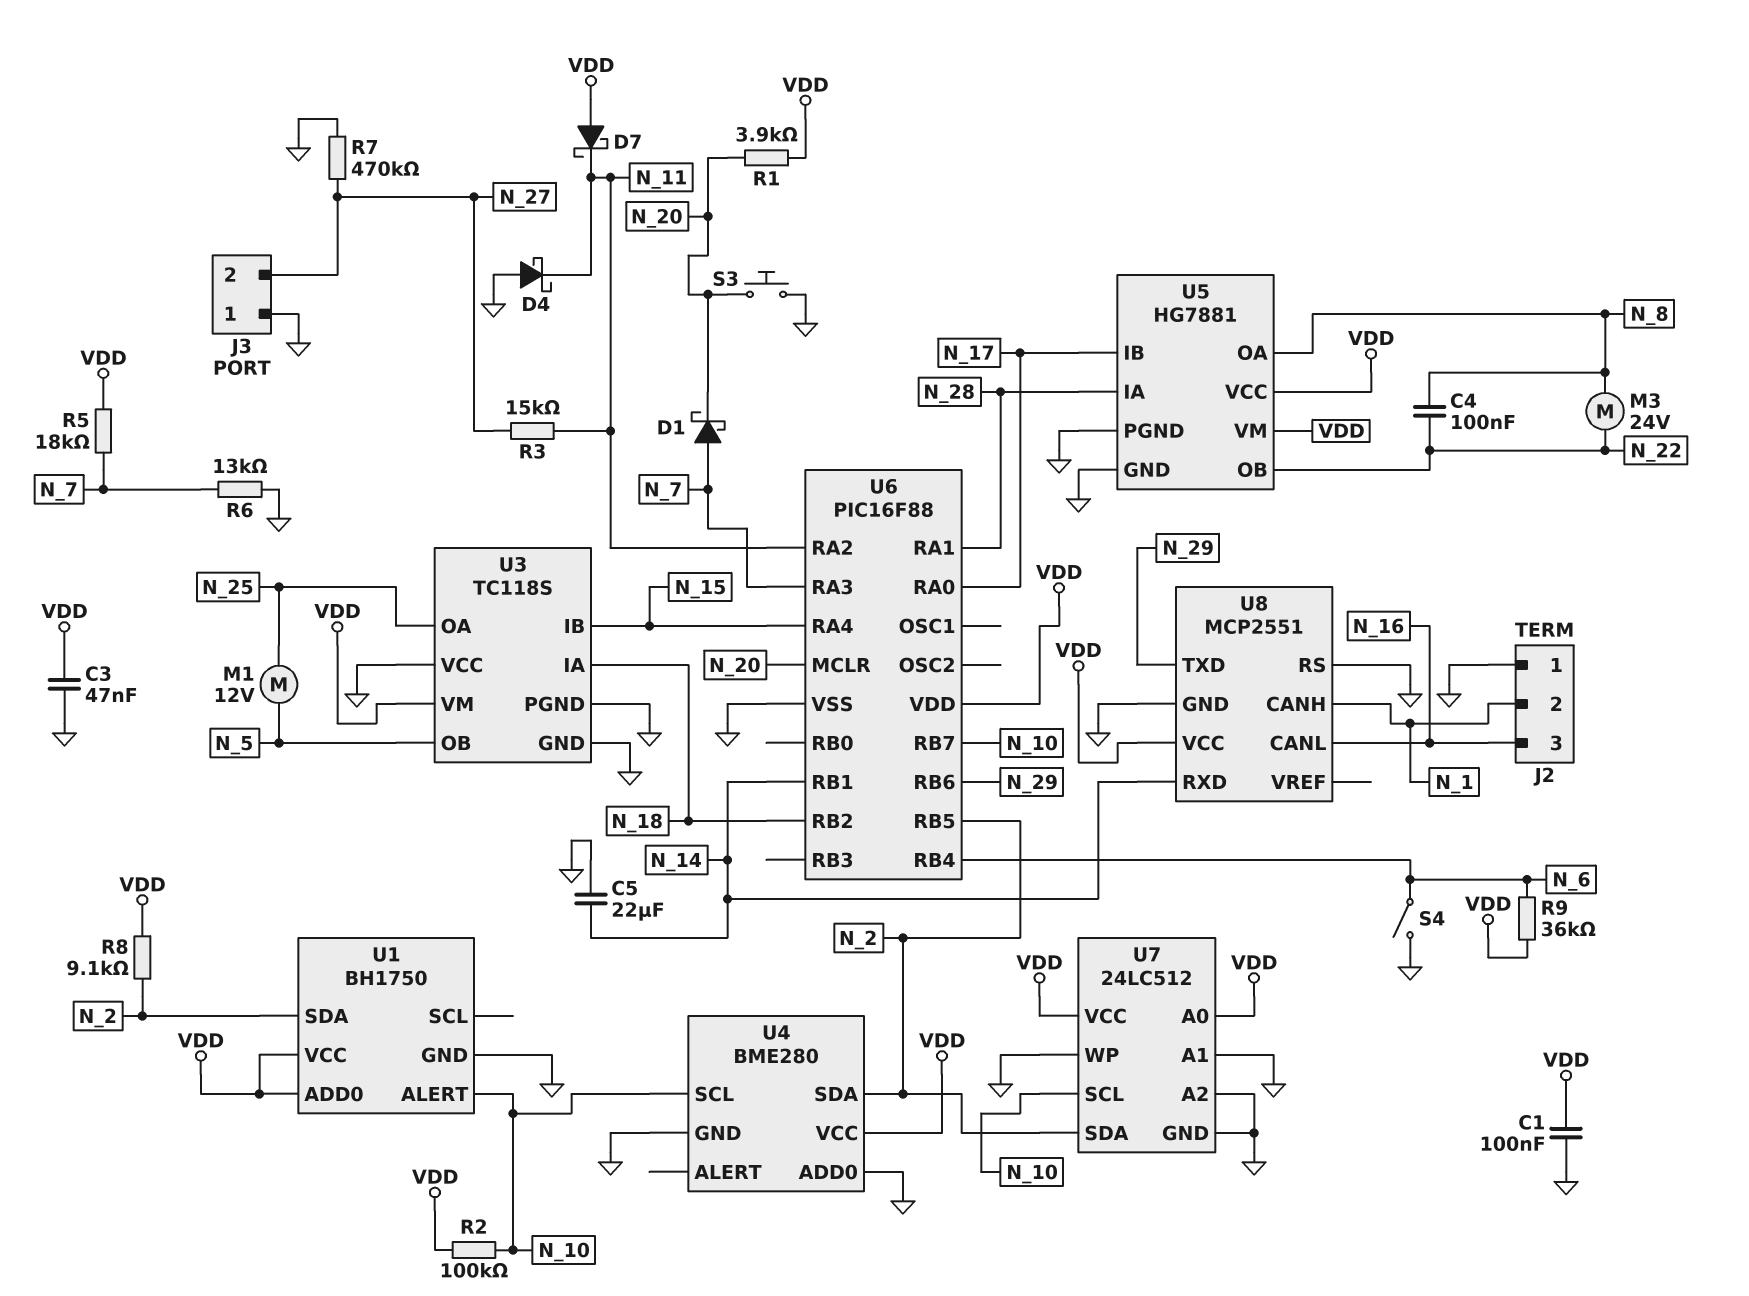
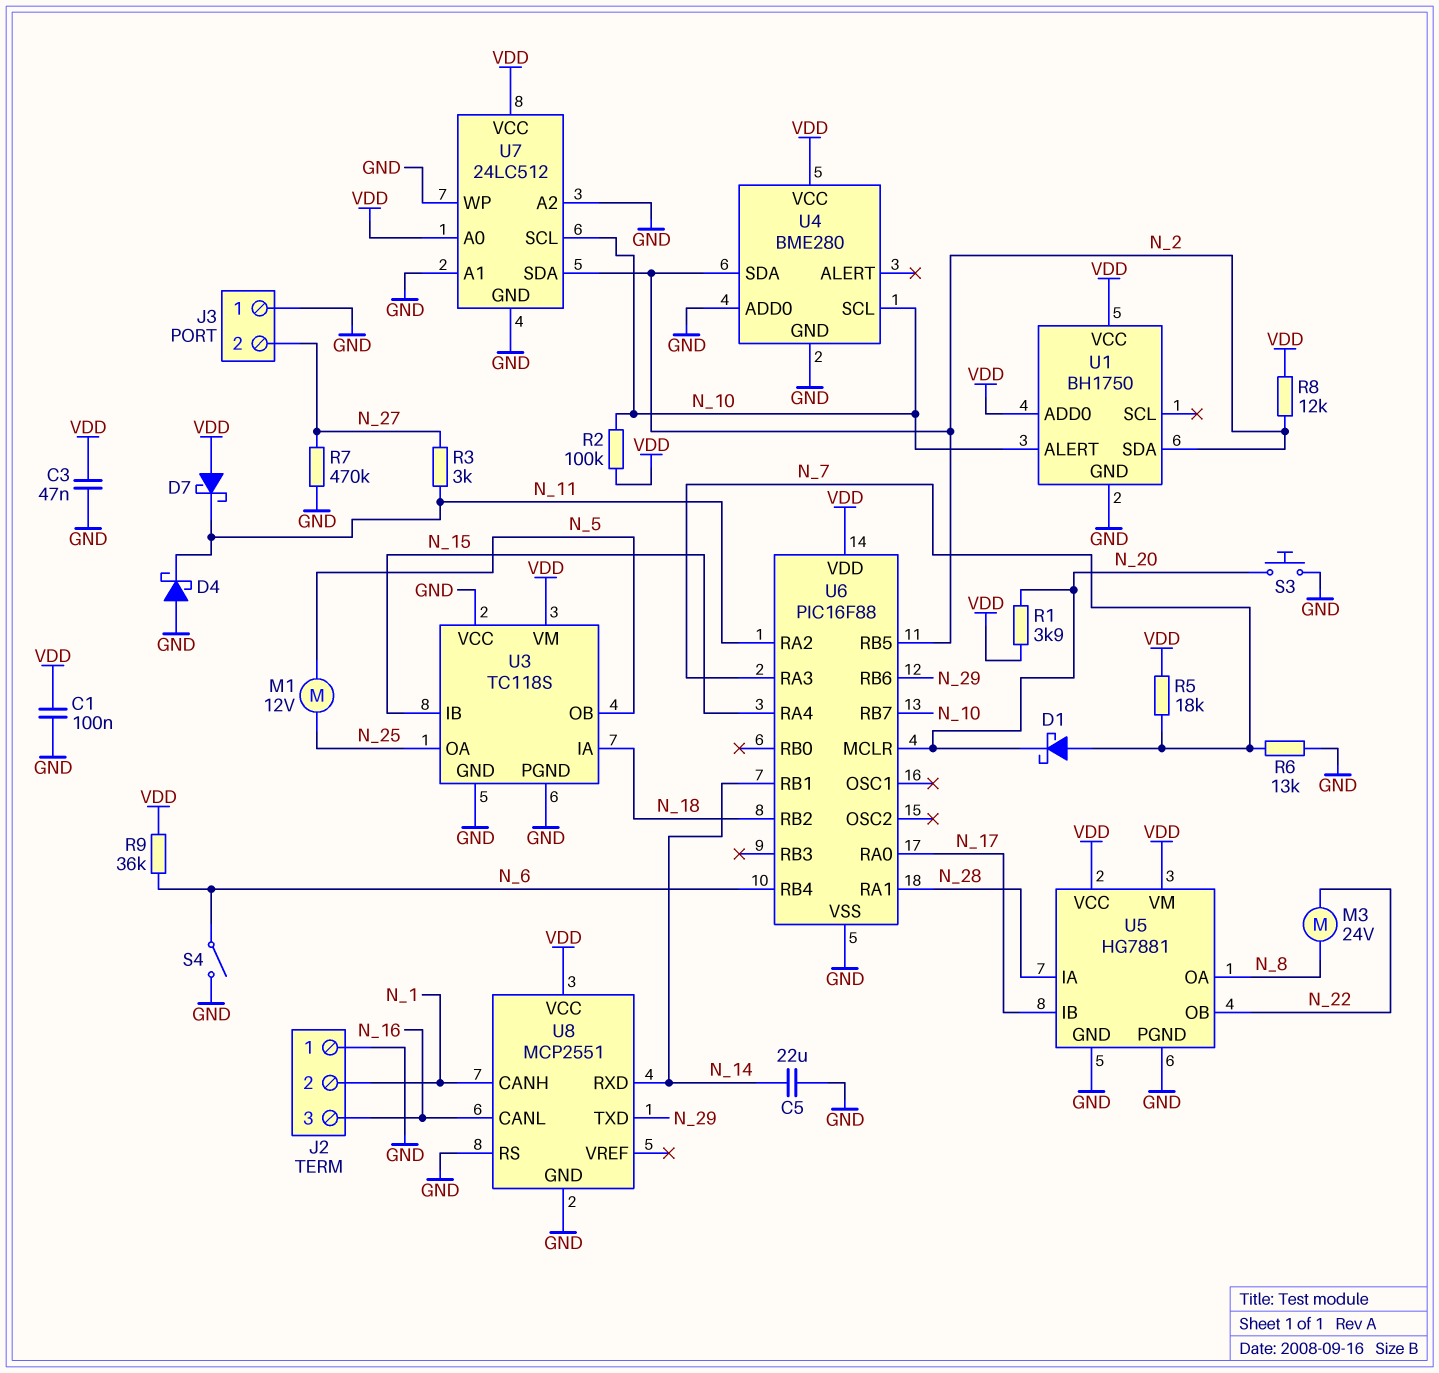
C4: 100nF (N_8, N_22) -> none
R3: 15k (N_11, N_27) -> 3k (N_11, N_27)
R8: 9.1k (N_2, VDD) -> 12k (N_2, VDD)

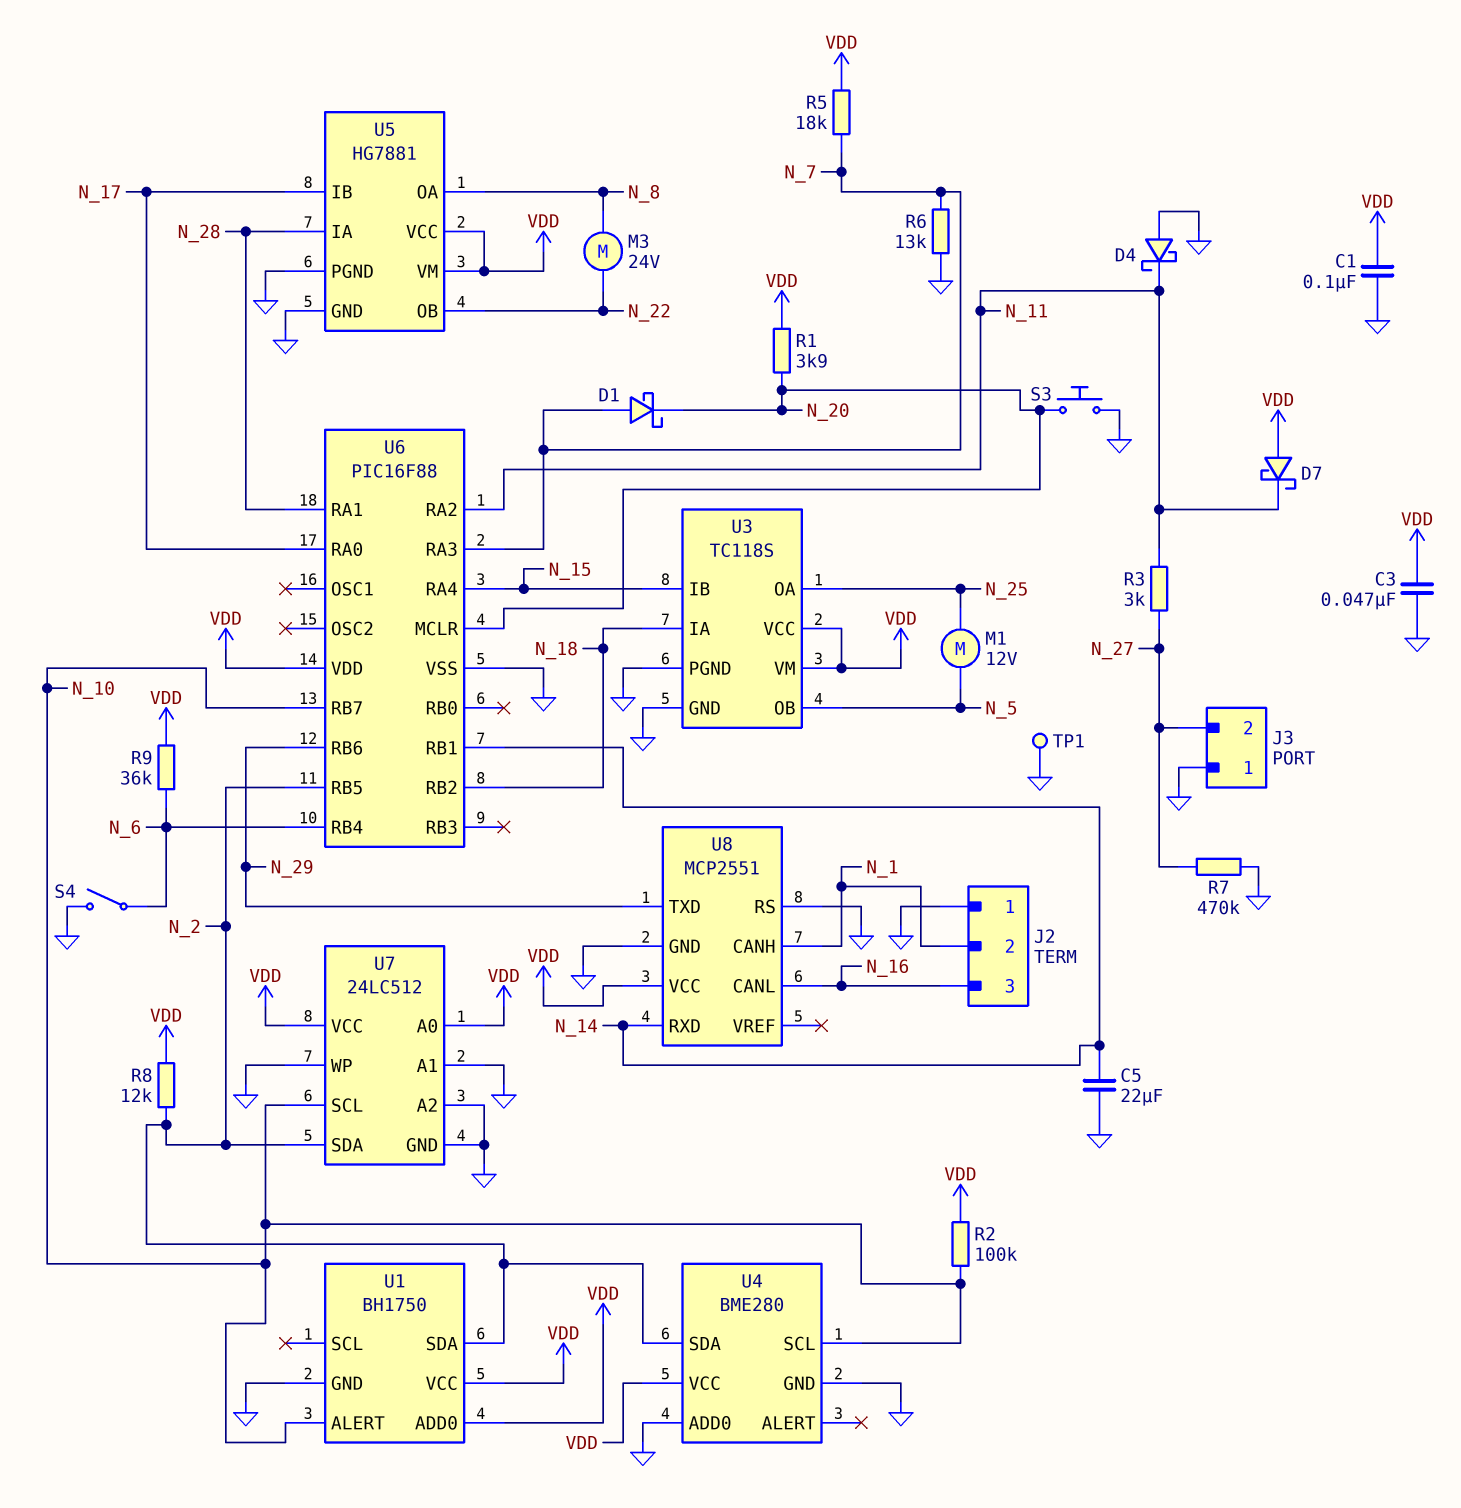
TP1: none -> test point (GND)
U3 pin VCC: GND -> VDD

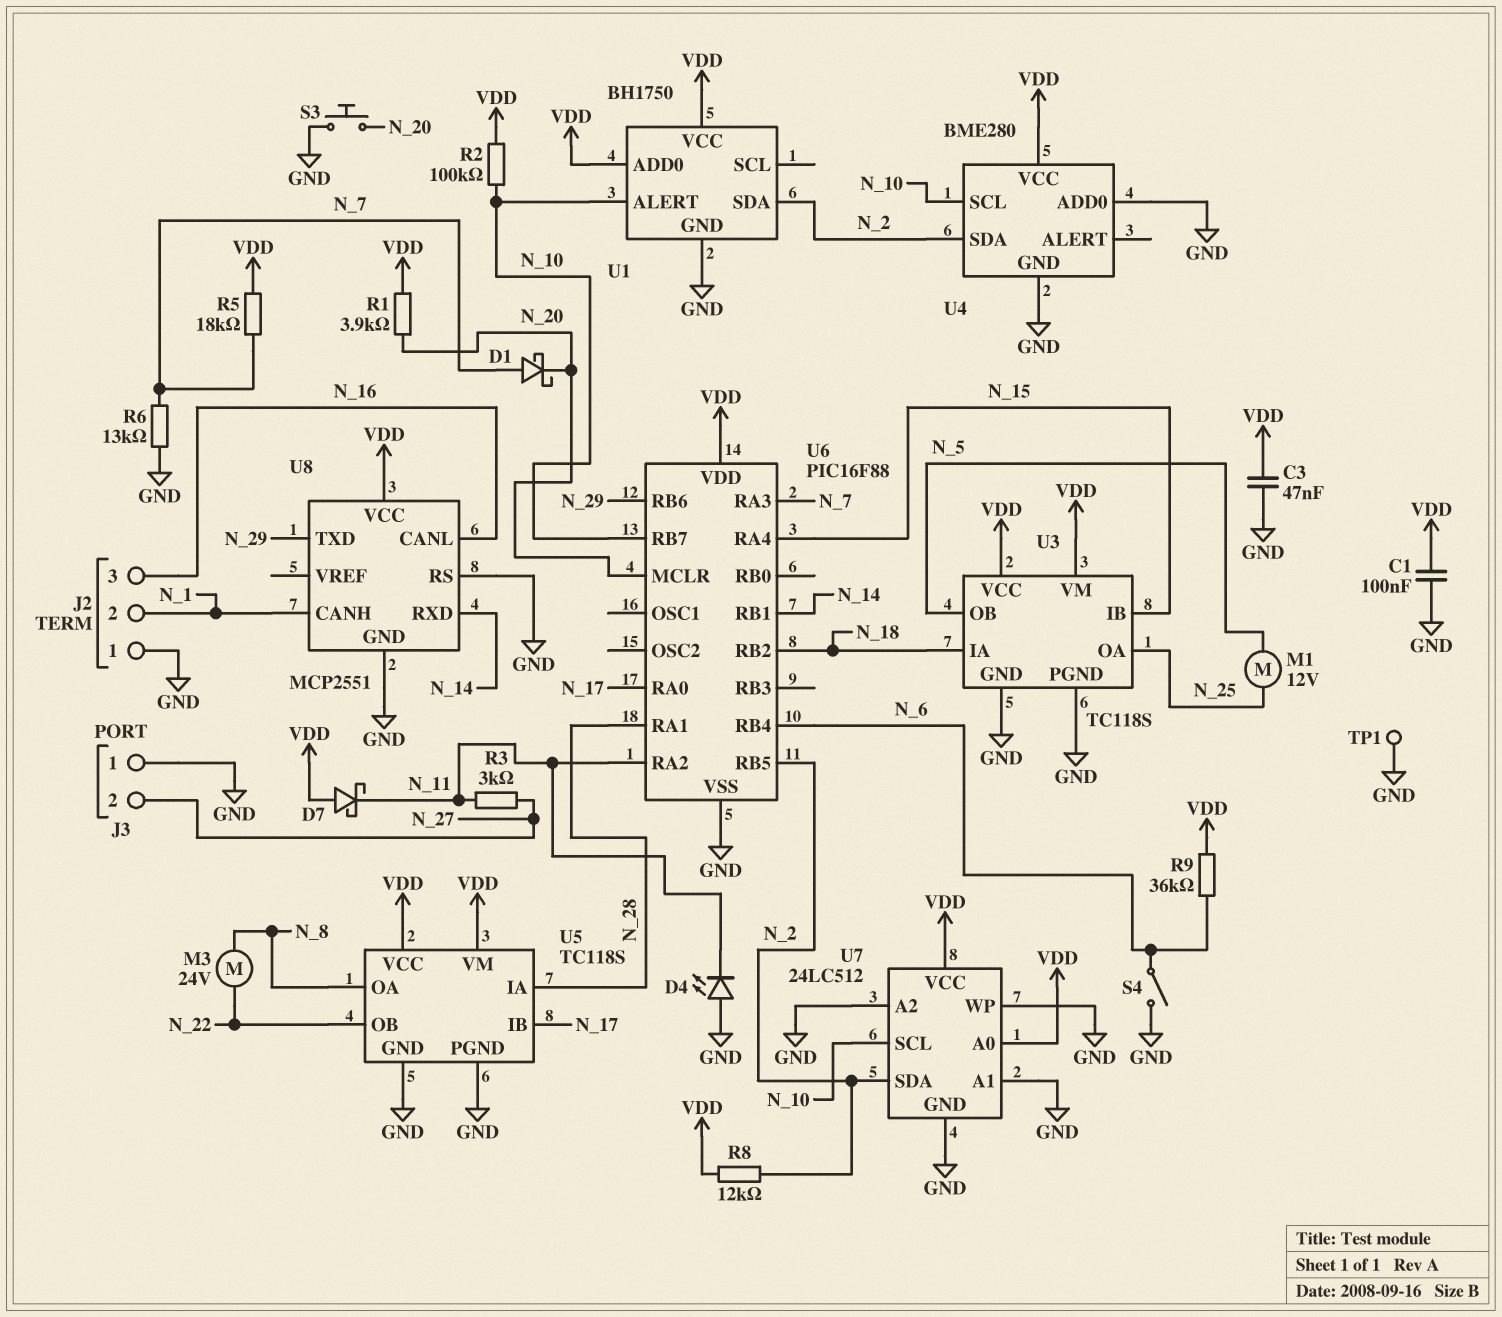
C5: 22uF (GND, N_14) -> none
D4: schottky (A GND, K N_11) -> LED (A GND, K N_11)
R7: 470k (GND, N_27) -> none
U5: HG7881 -> TC118S

